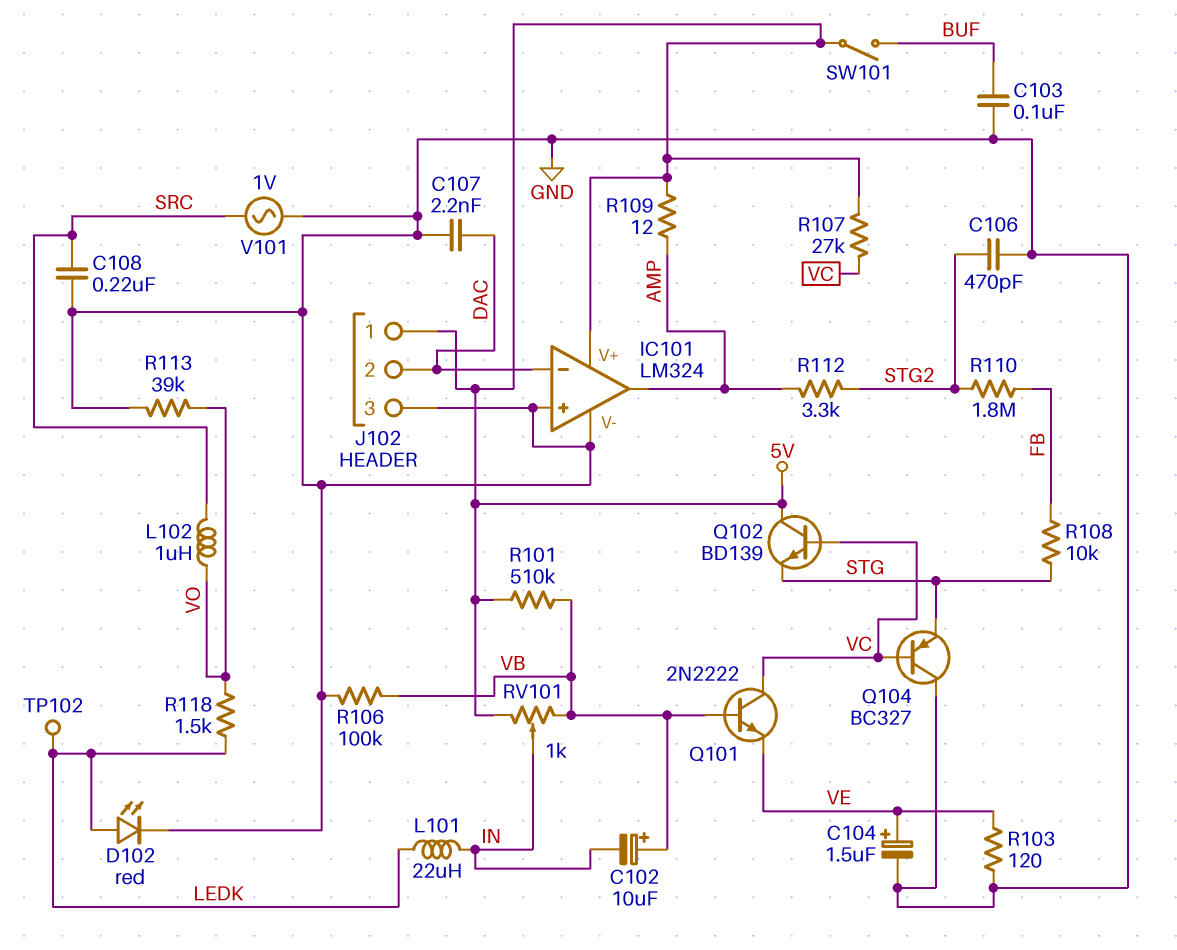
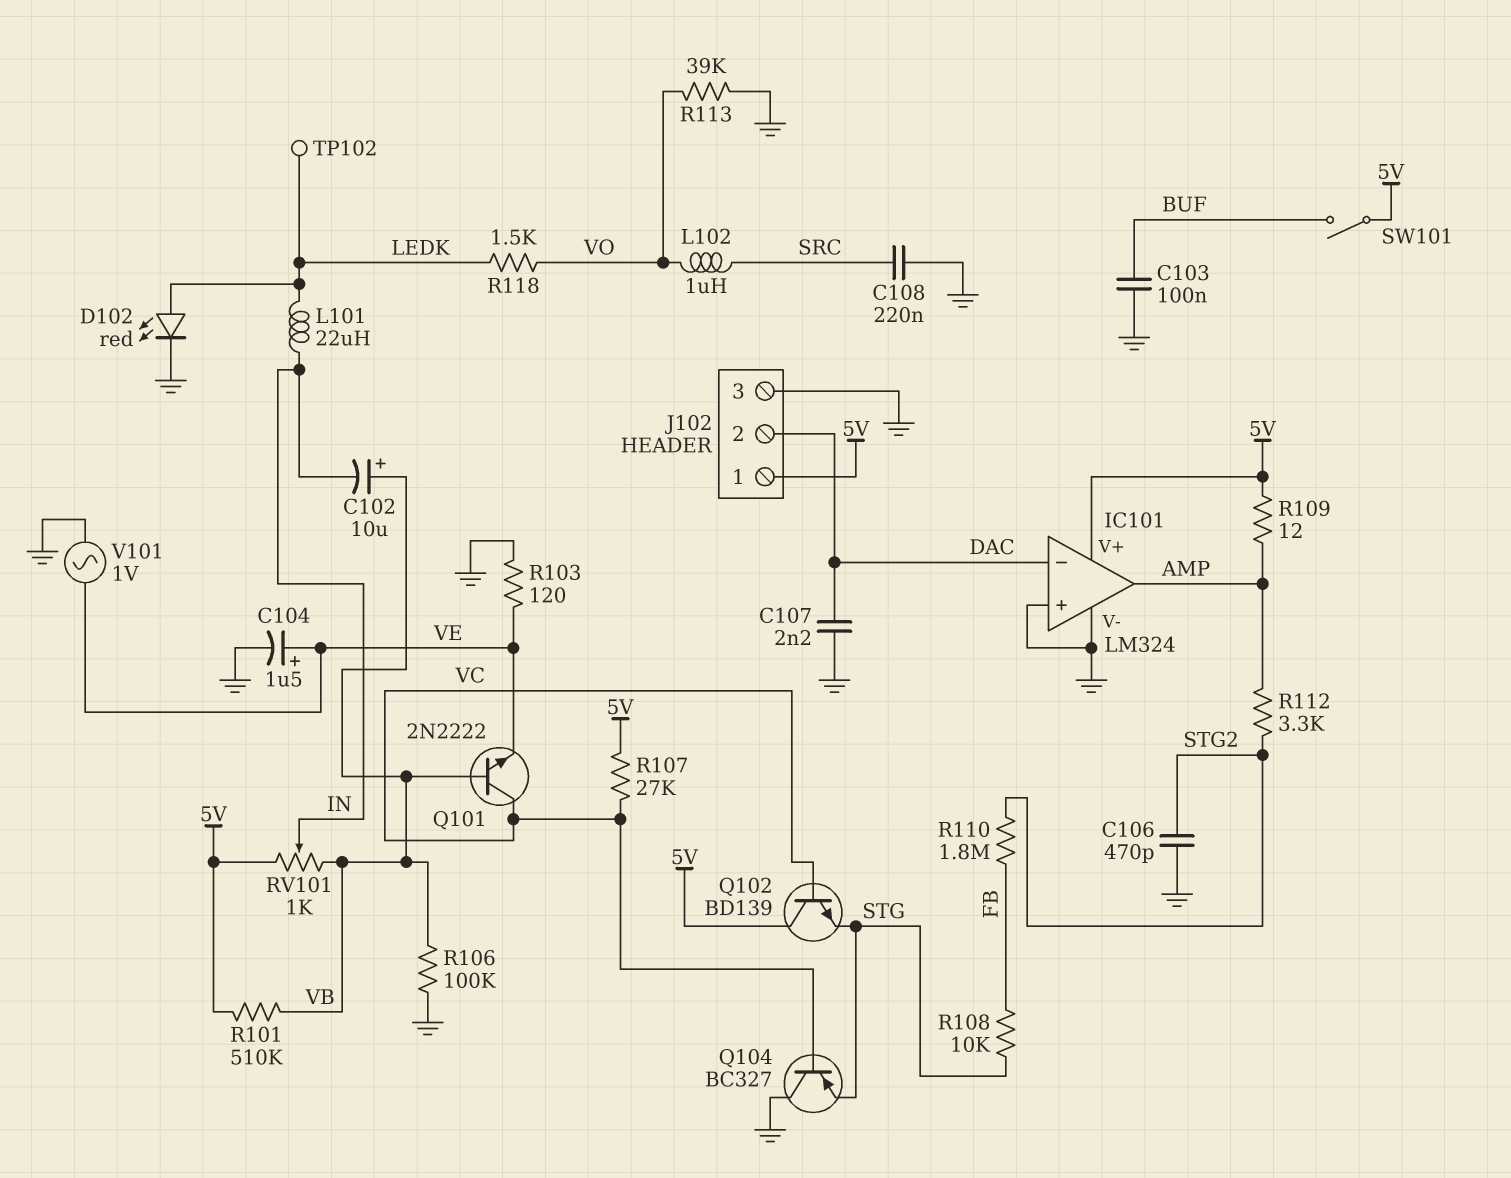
V101: AC 1V (GND, SRC) -> AC 1V (GND, VE)

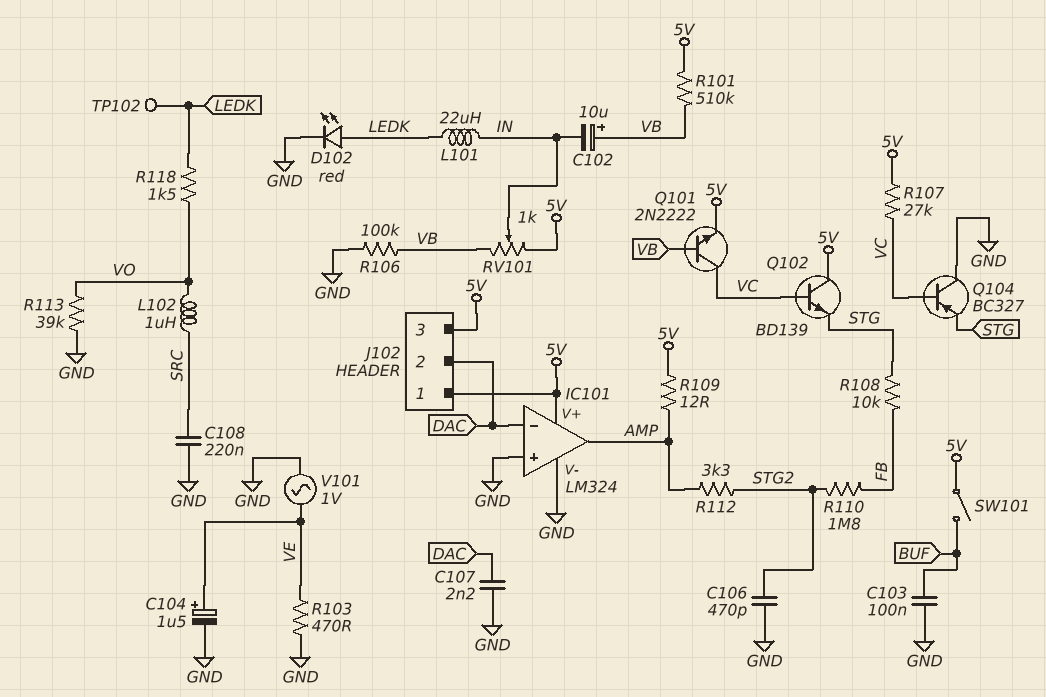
J102 pin 3: GND -> 5V
Q101: NPN 2N2222 (B VB, C VC, E VE) -> NPN 2N2222 (B VB, C VC, E 5V)
R103: 120 (GND, VE) -> 470 (GND, VE)

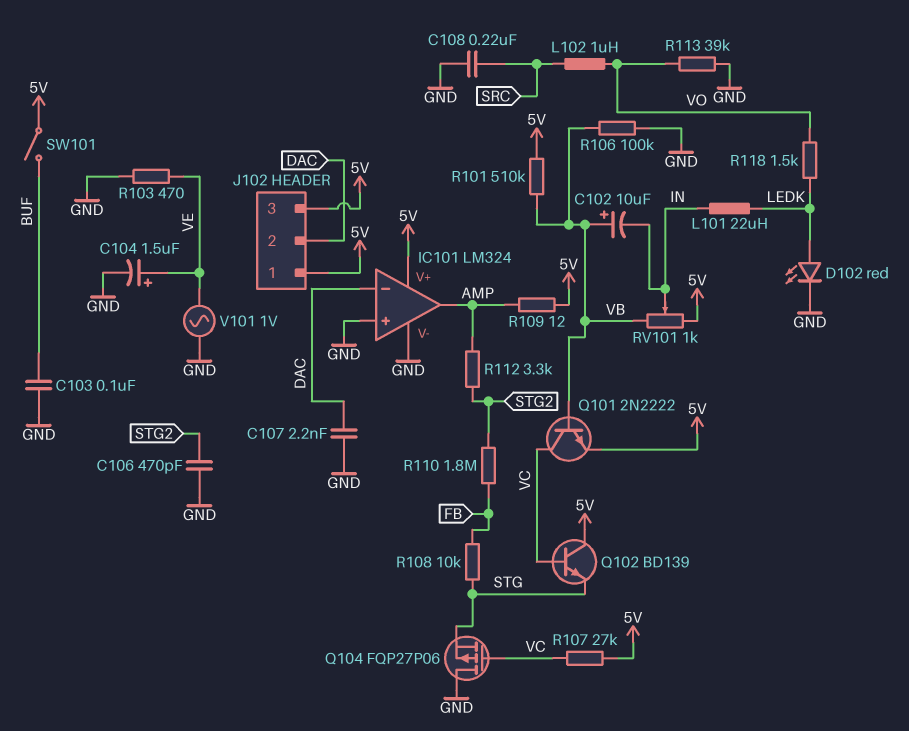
Q104: PNP BC327 (B VC, C GND, E STG) -> PMOS FQP27P06 (G VC, D GND, S STG)
TP102: test point (LEDK) -> none

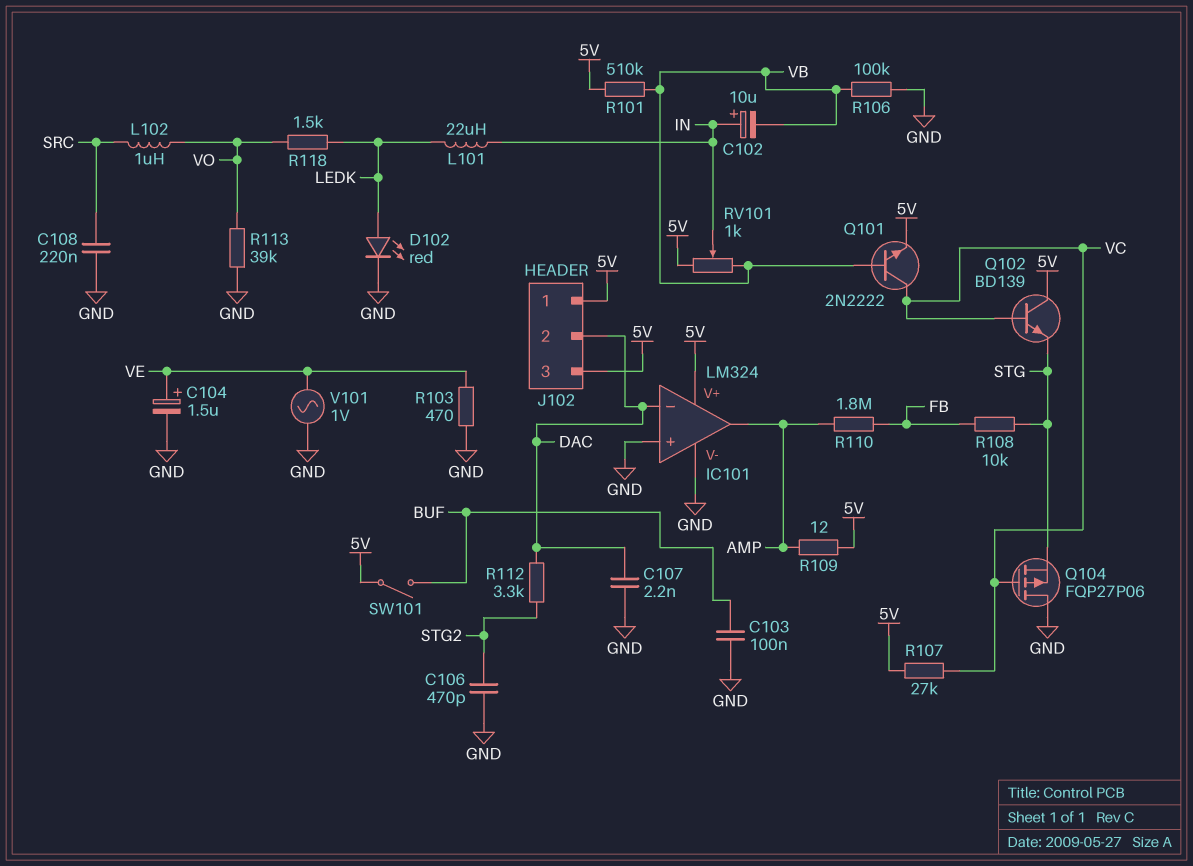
C102: 10uF (plus VB, minus IN) -> 10uF (plus IN, minus VB)
R110: 1.8M (FB, STG2) -> 1.8M (AMP, FB)
R112: 3.3k (AMP, STG2) -> 3.3k (DAC, STG2)

